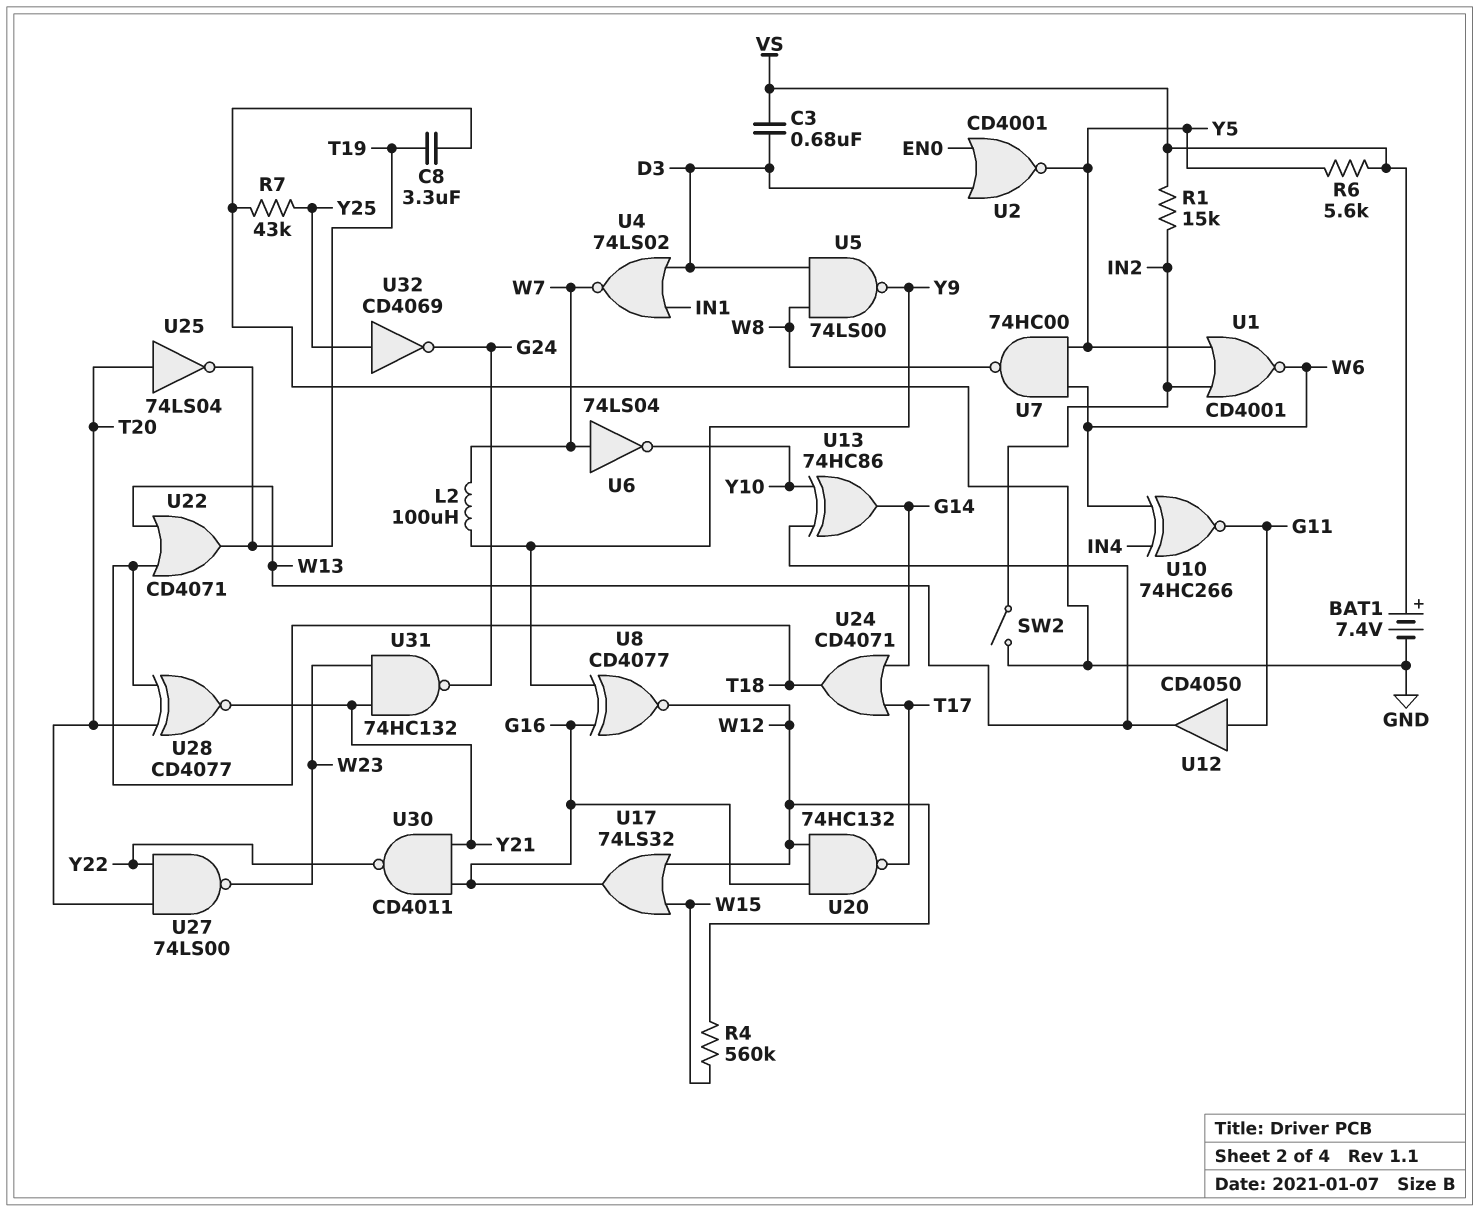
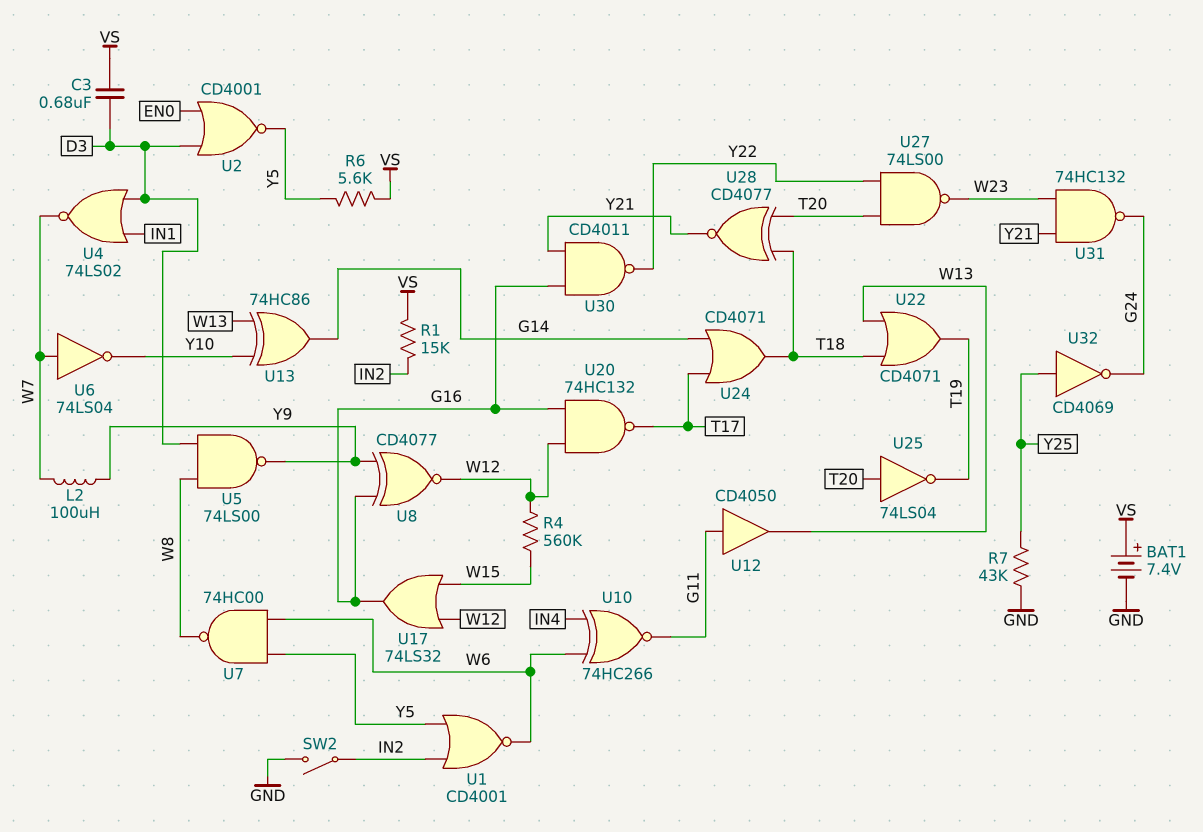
C8: 3.3uF (GND, T19) -> none

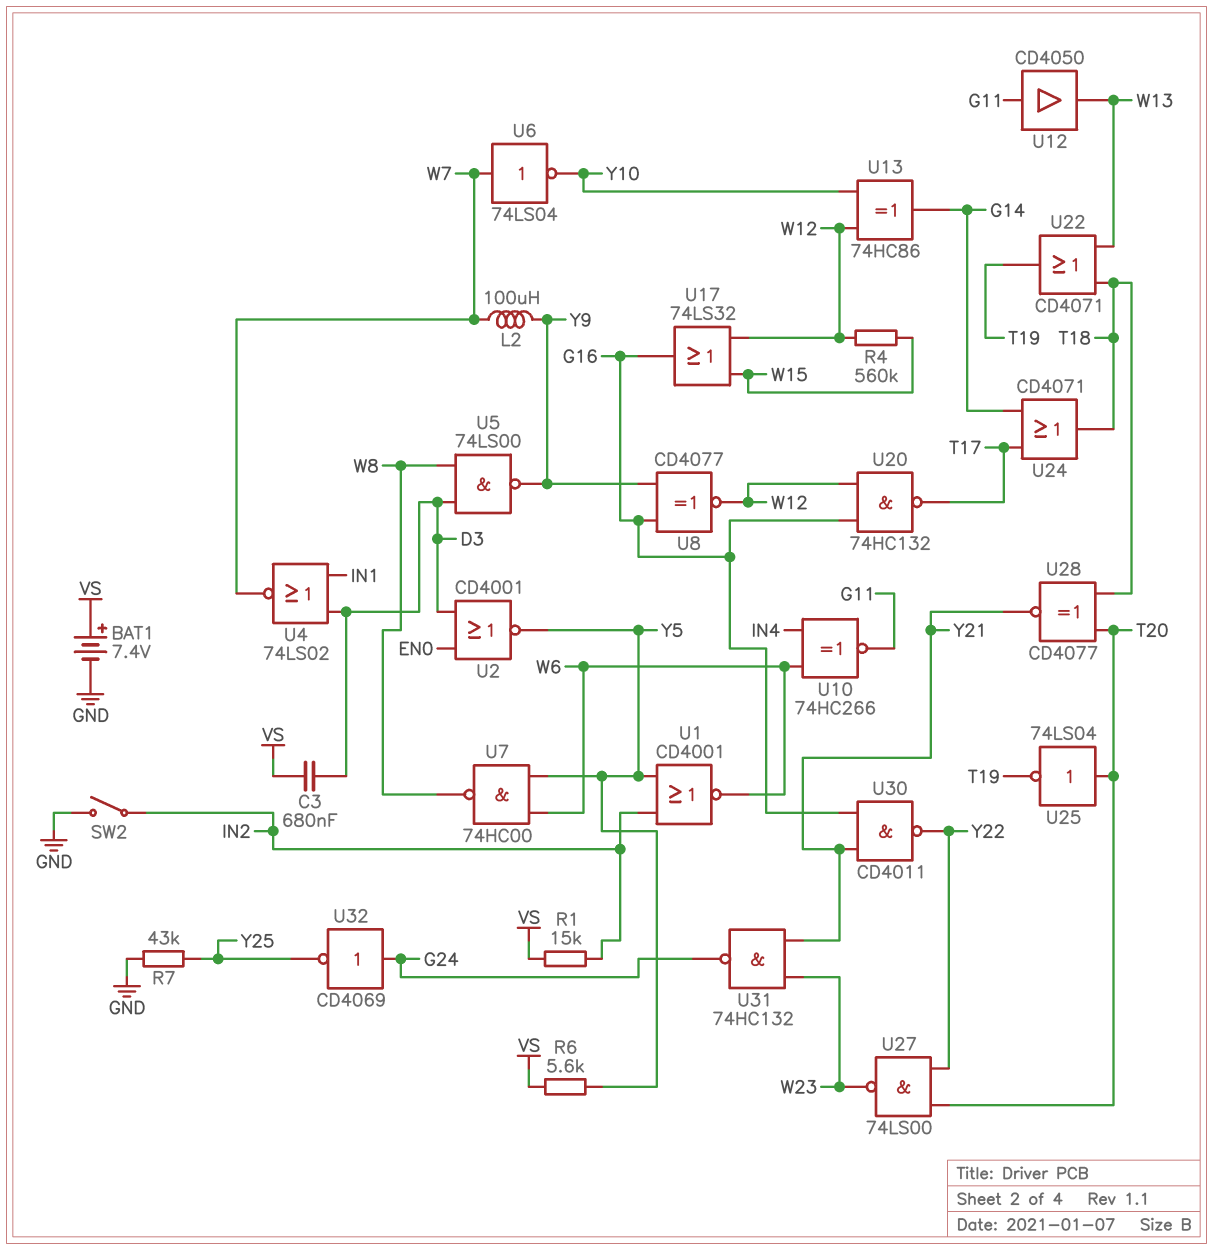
U13: XOR 74HC86 (in W13, in Y10, out G14) -> XOR 74HC86 (in W12, in Y10, out G14)
U32: NOT CD4069 (in Y25, out G24) -> NOT CD4069 (in G24, out Y25)

